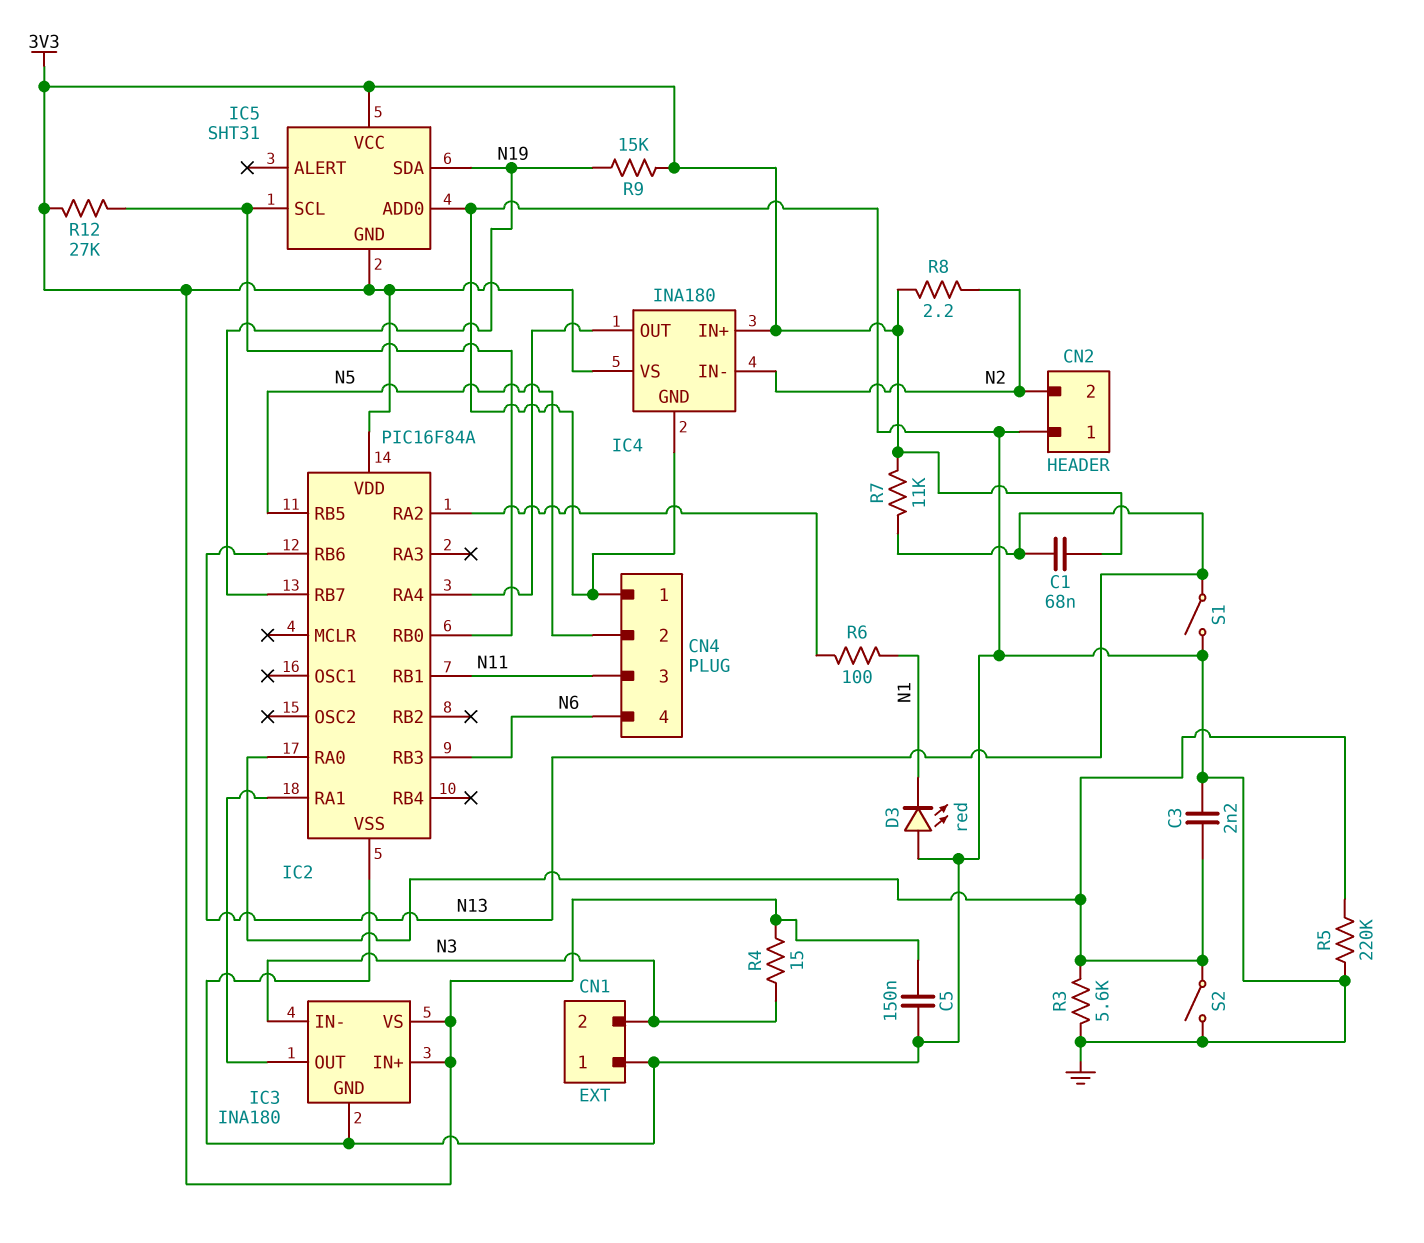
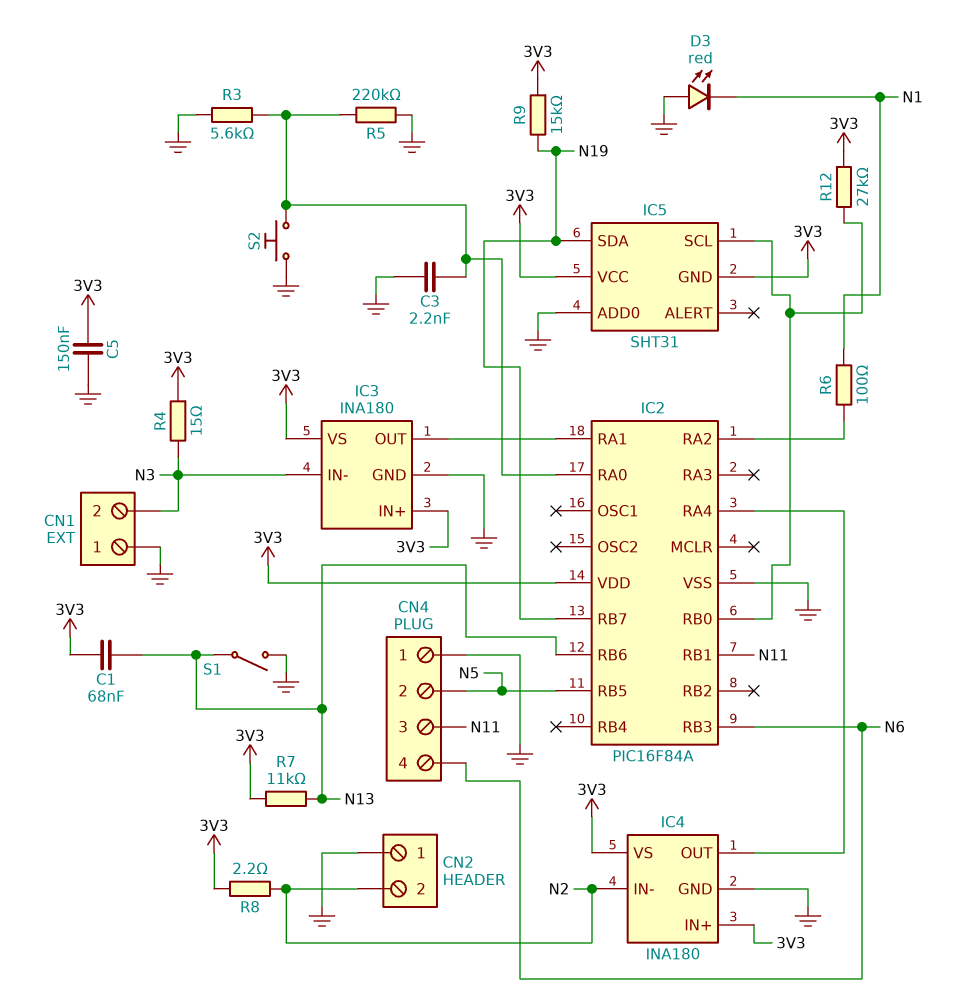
S2: switch (GND, IC2/RA0) -> button (GND, IC2/RA0)

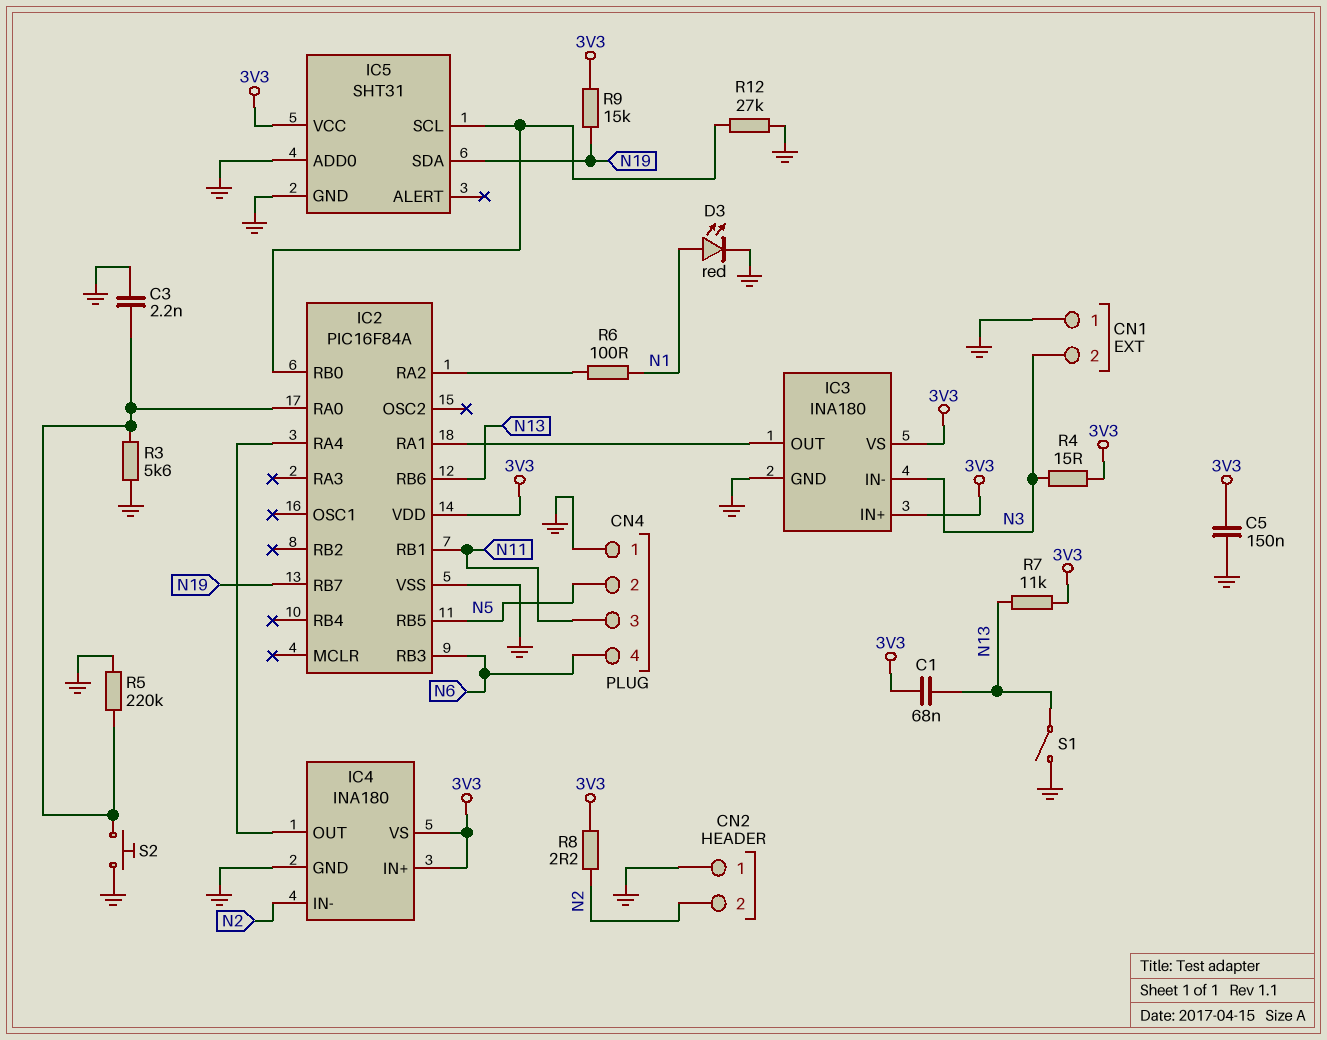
D3: LED red (A GND, K N1) -> LED red (A N1, K GND)
IC5 pin GND: 3V3 -> GND
R12: 27k (3V3, IC2/RB0) -> 27k (GND, IC2/RB0)

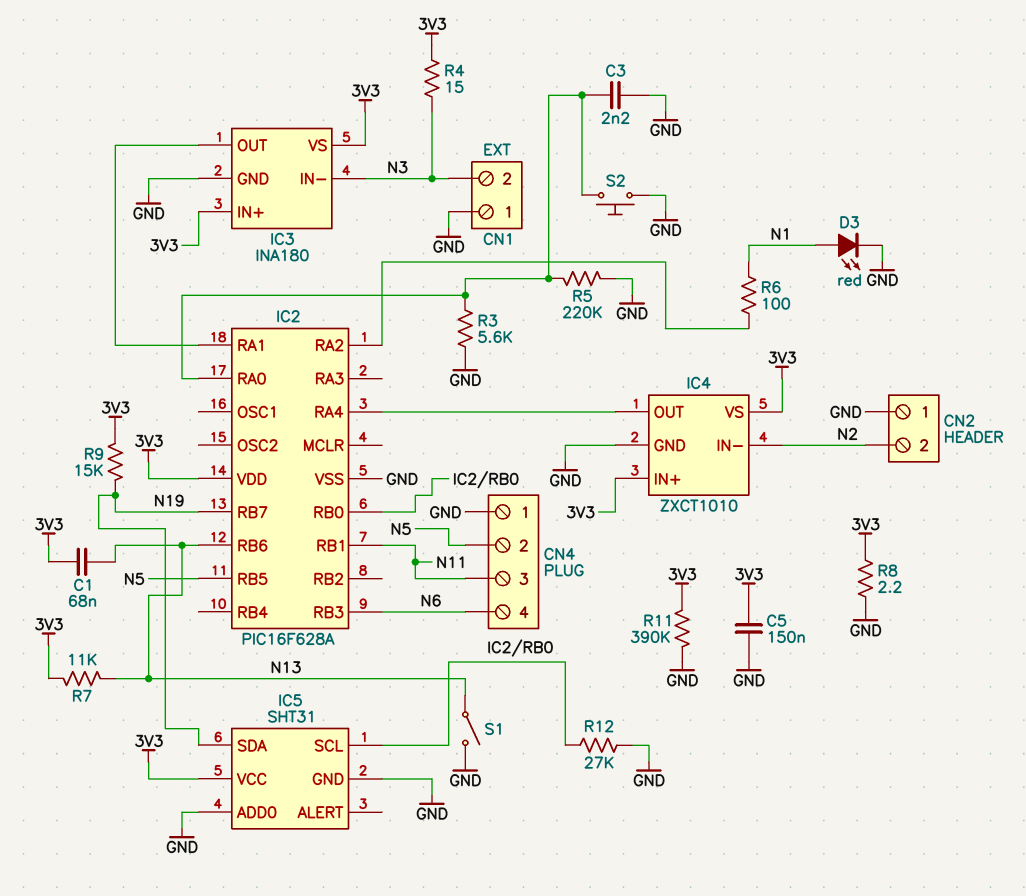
IC2: PIC16F84A -> PIC16F628A
IC4: INA180 -> ZXCT1010
R8: 2.2 (3V3, N2) -> 2.2 (3V3, GND)
R11: none -> 390k (3V3, GND)

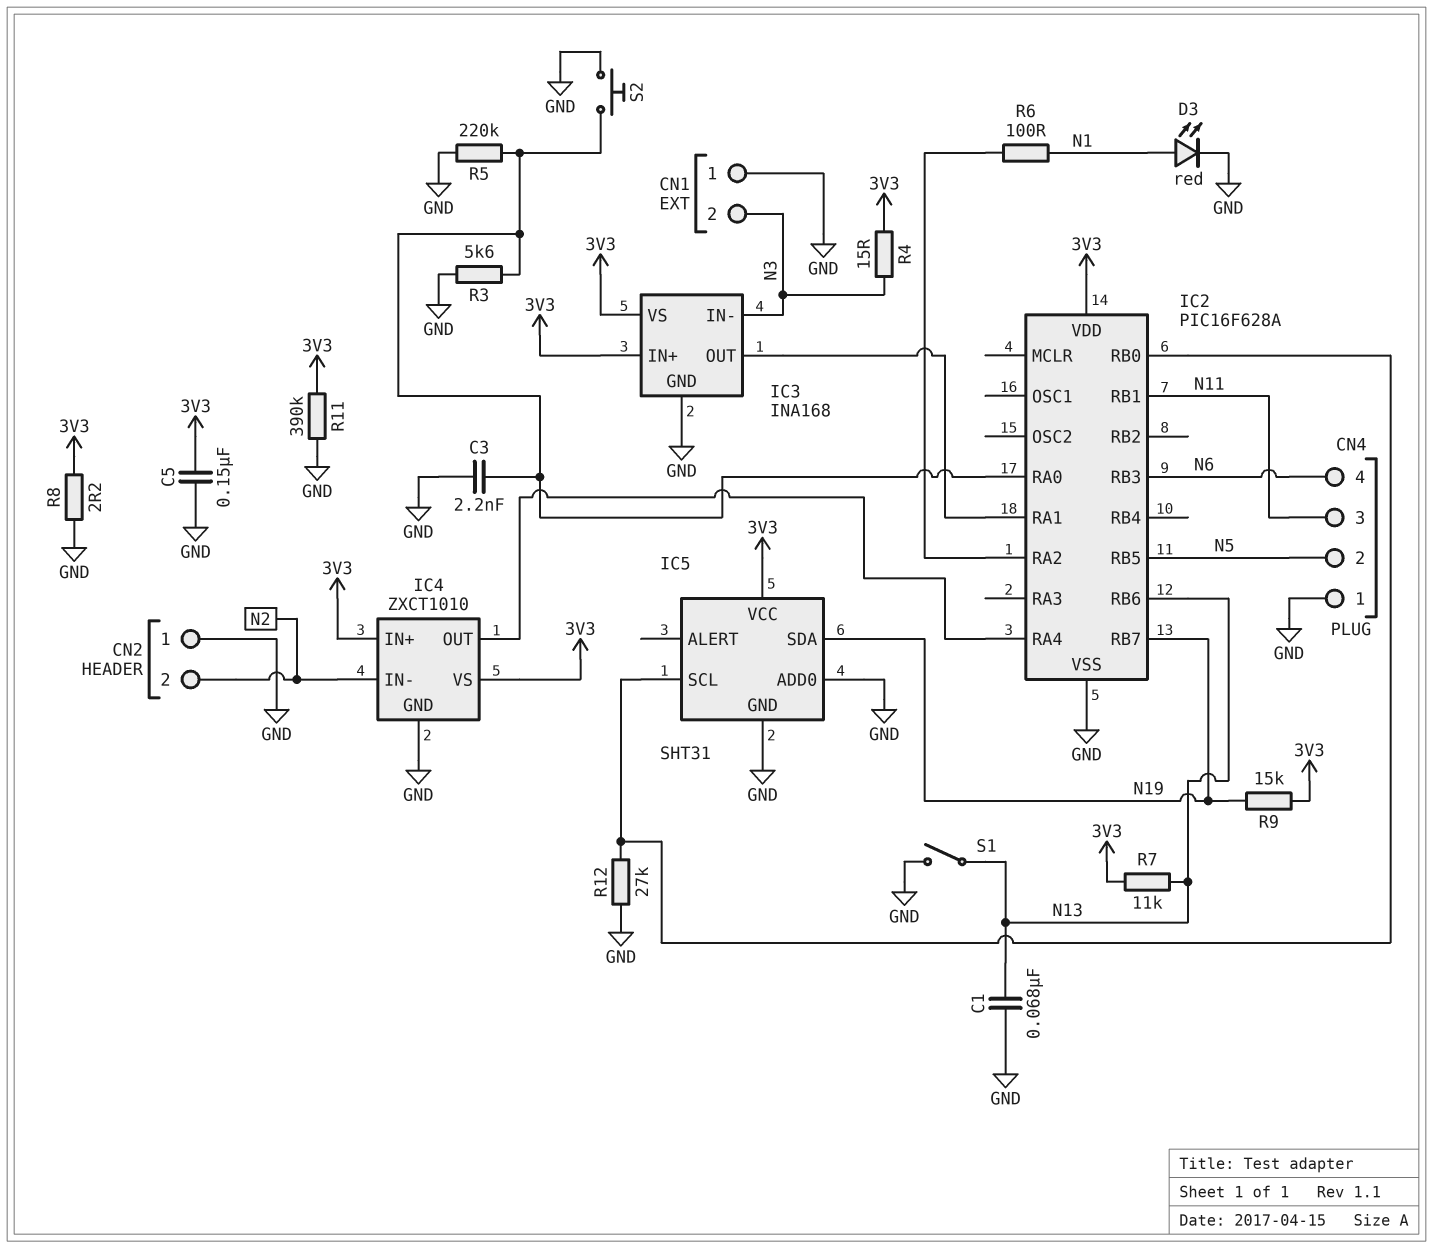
C1: 68nF (3V3, N13) -> 68nF (GND, N13)
IC3: INA180 -> INA168

